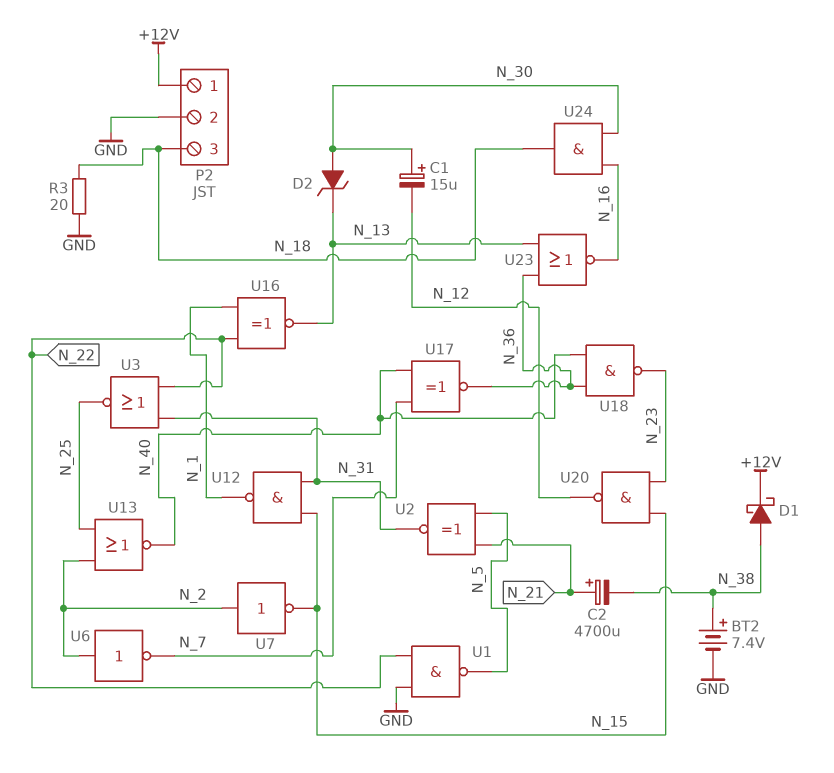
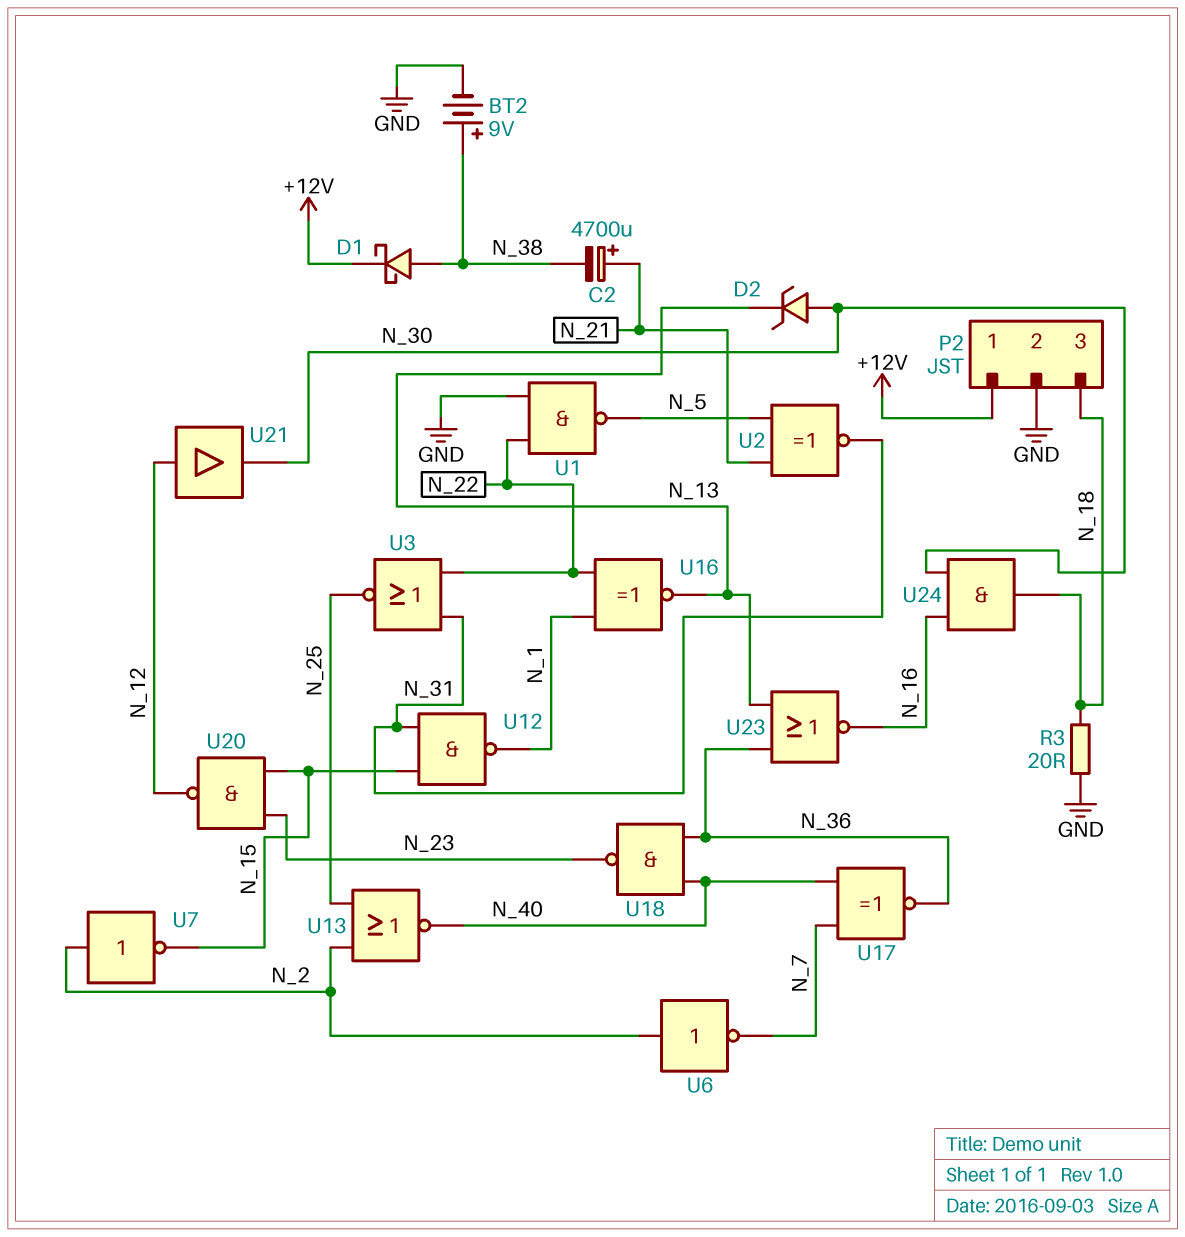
BT2: 7.4V (plus N_38, minus GND) -> 9V (plus N_38, minus GND)
C1: 15uF (plus N_30, minus N_12) -> none
U21: none -> buffer (in N_12, out N_30)

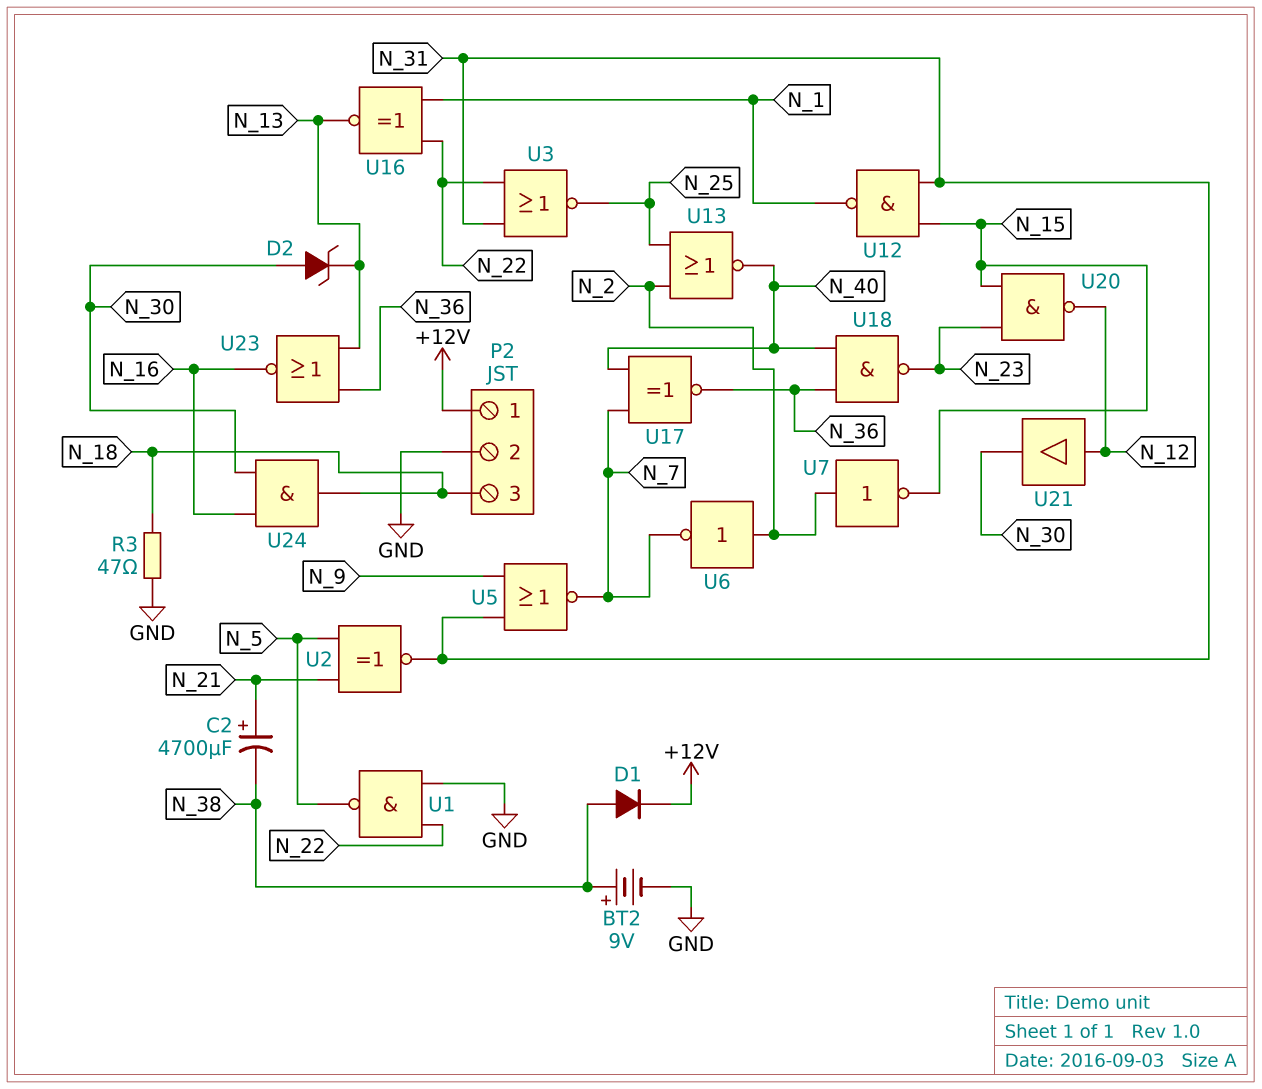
D1: schottky (A N_38, K +12V) -> diode (A N_38, K +12V)
R3: 20 (GND, N_18) -> 47 (GND, N_18)
U5: none -> NOR (in N_9, in N_31, out N_7)

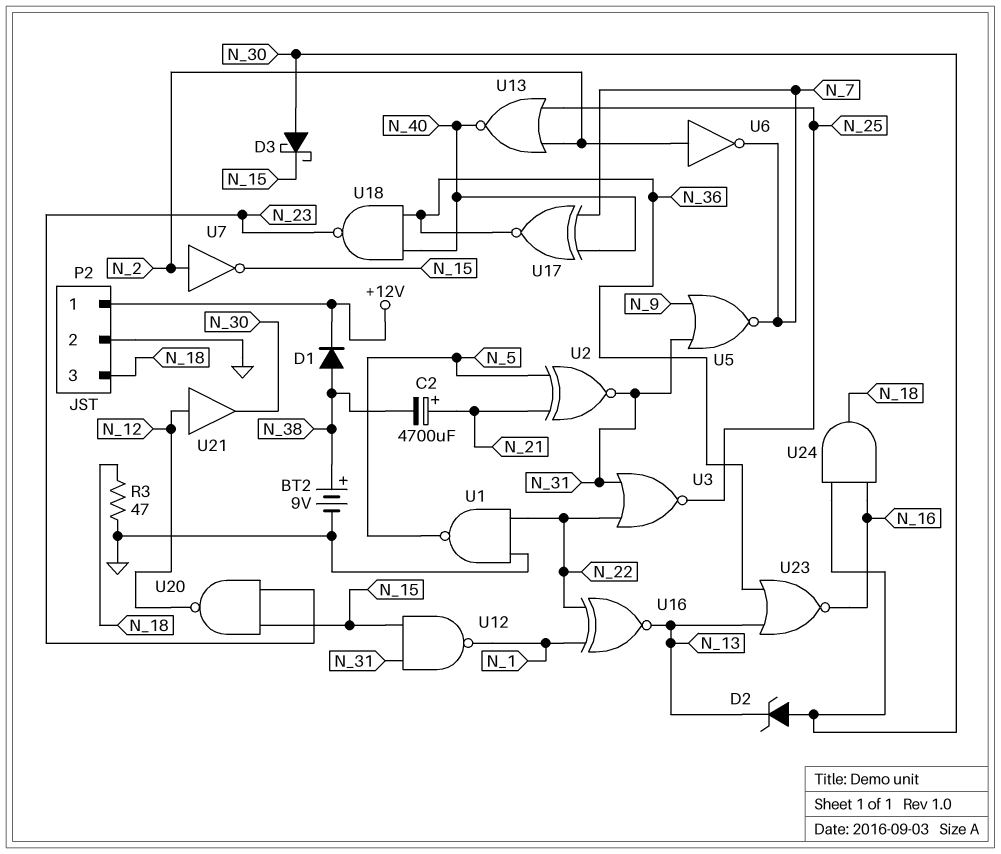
D3: none -> schottky (A N_30, K N_15)

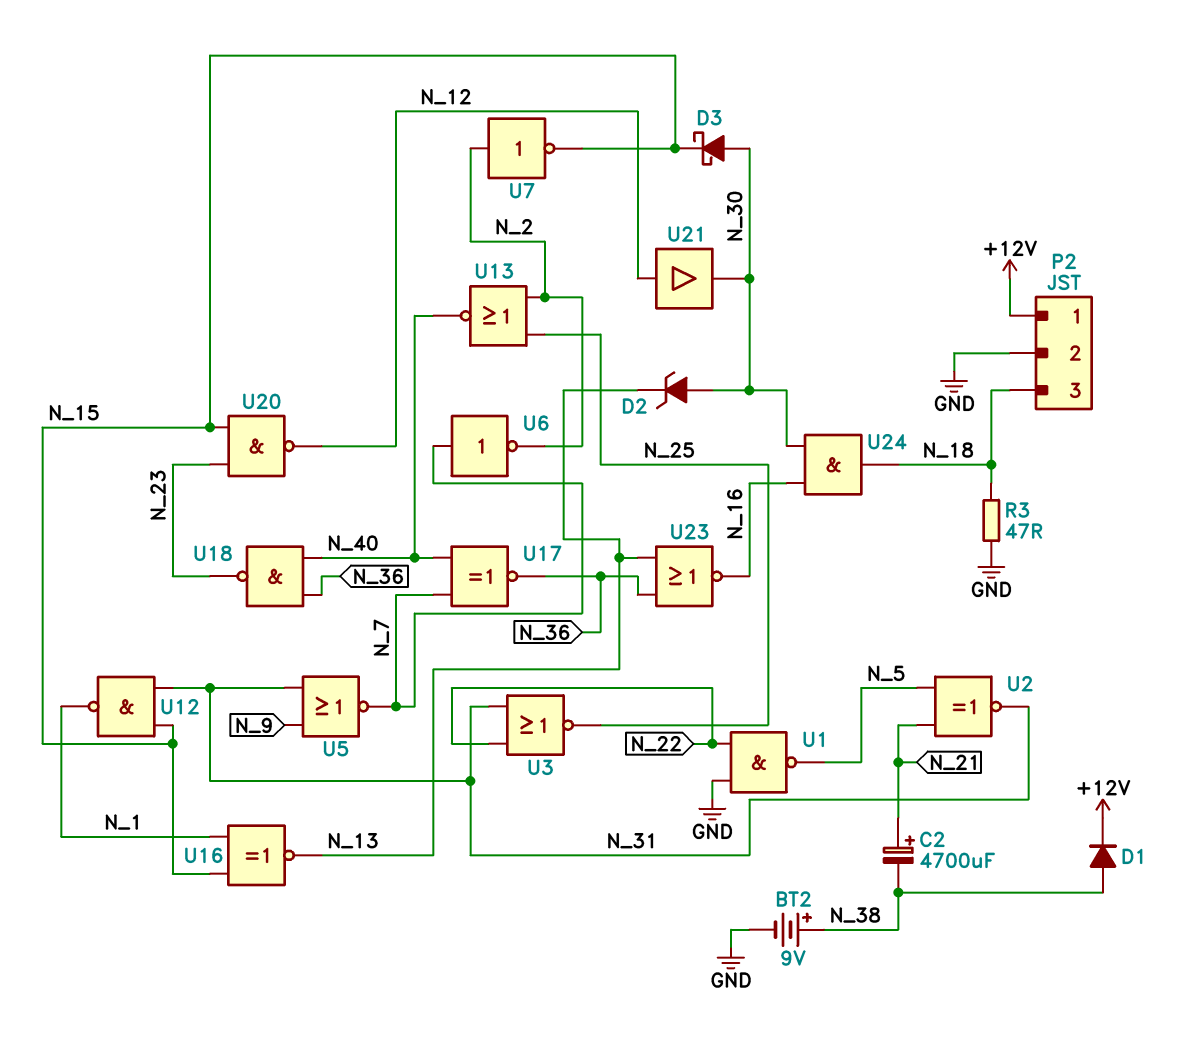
U6: NOT (in N_2, out N_7) -> NOT (in N_7, out N_2)
U16: XNOR (in N_1, in N_22, out N_13) -> XNOR (in N_1, in N_15, out N_13)

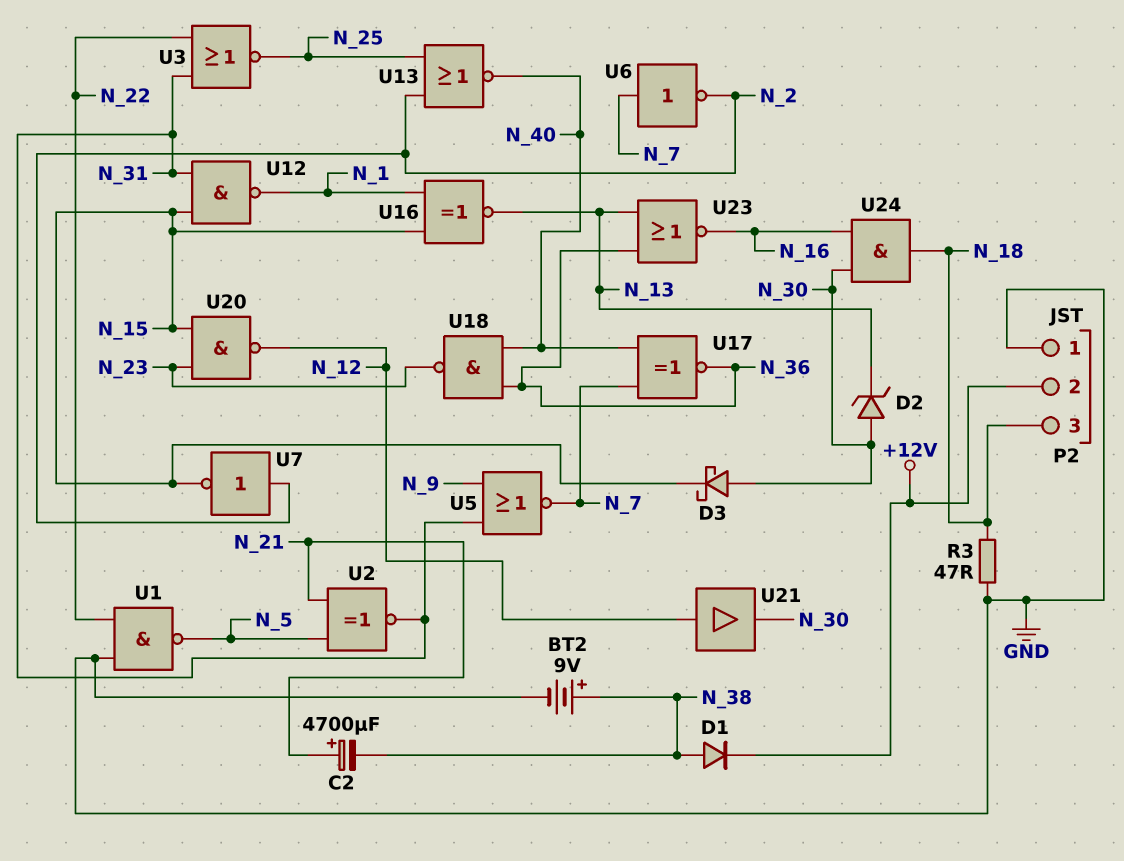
P2 pin 1: +12V -> GND
P2 pin 2: GND -> +12V

